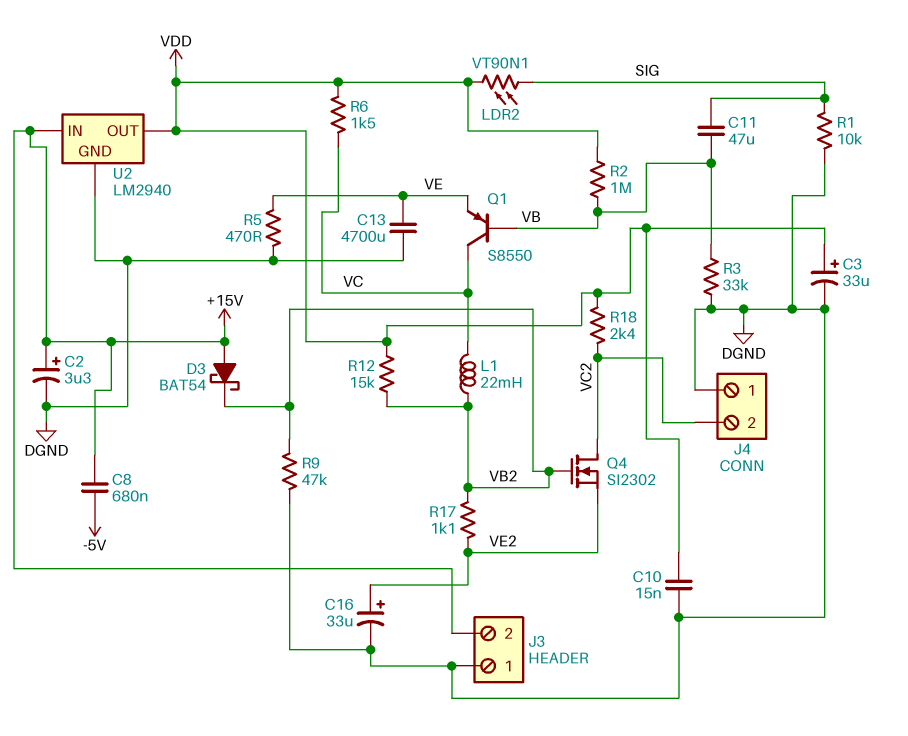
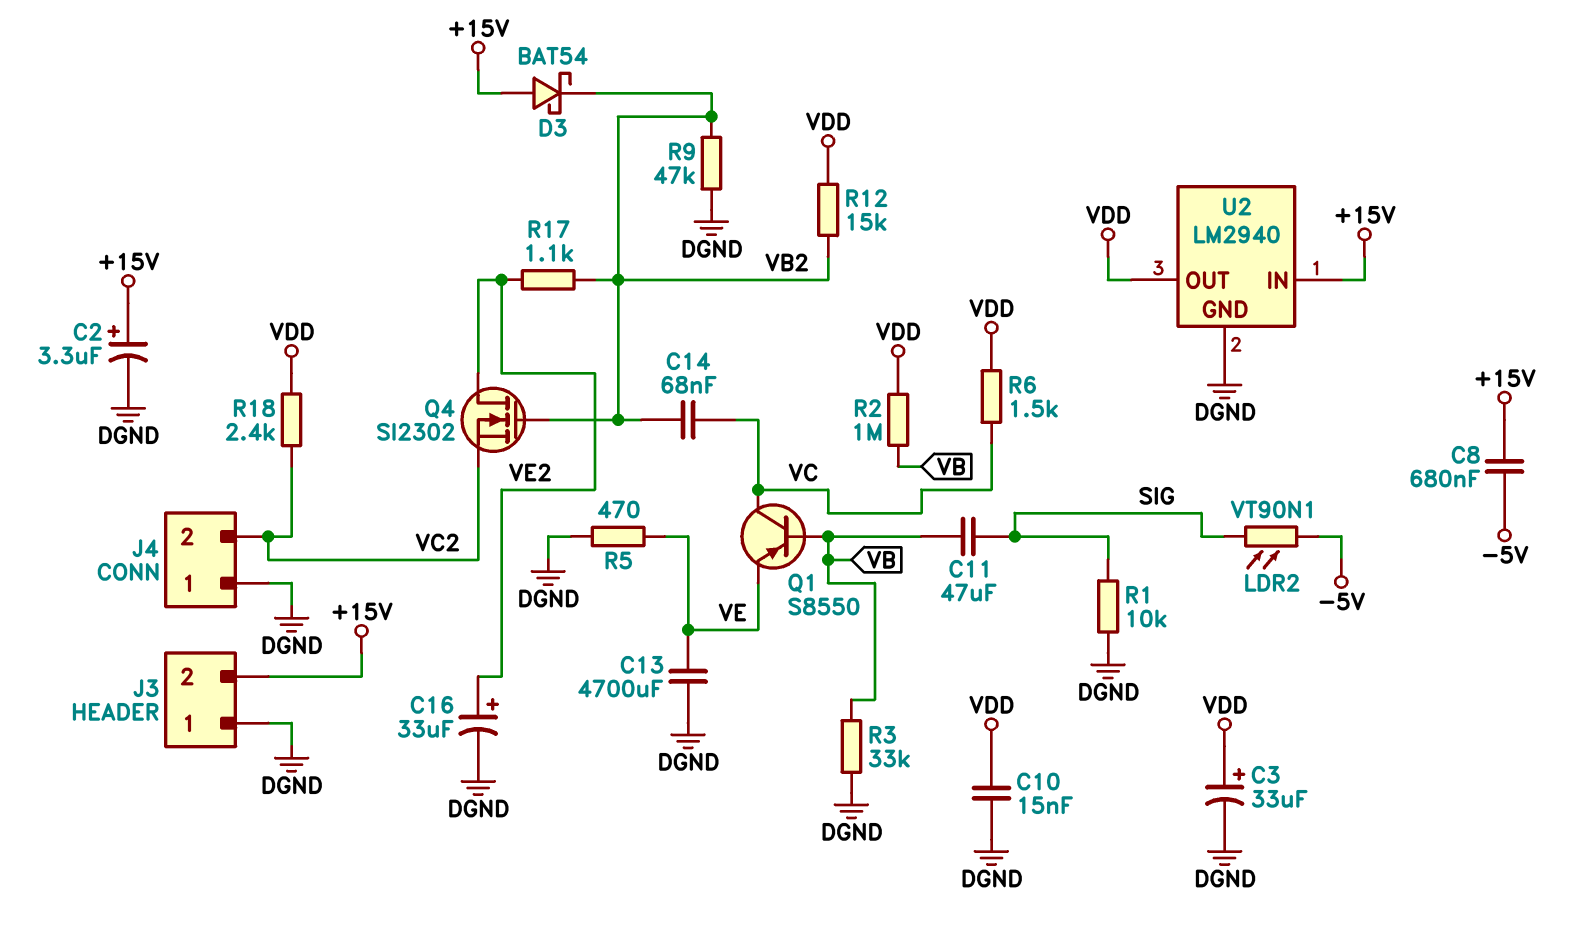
C14: none -> 68nF (VB2, VC)
L1: 22mH (VB2, VC) -> none
LDR2: VT90N1 (SIG, VDD) -> VT90N1 (-5V, SIG)
Q4: NMOS SI2302 (G VB2, D VC2, S VE2) -> NMOS SI2302 (G VB2, D VE2, S VC2)

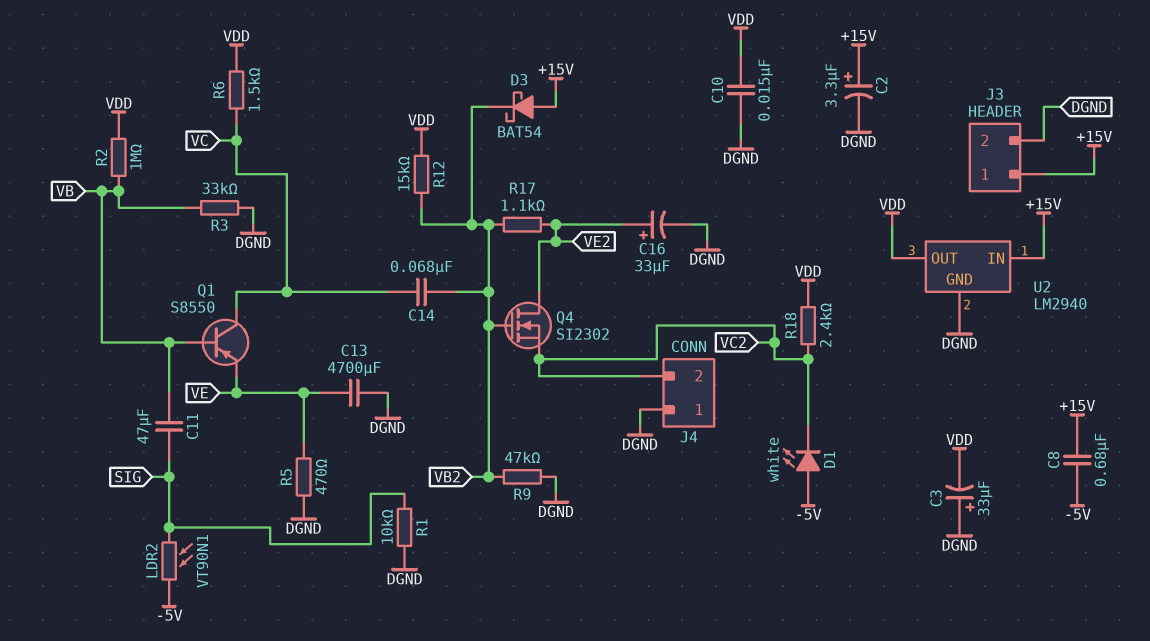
C3: 33uF (plus VDD, minus DGND) -> 33uF (plus DGND, minus VDD)
D1: none -> LED white (A -5V, K VC2)
J3 pin 1: DGND -> +15V
J3 pin 2: +15V -> DGND

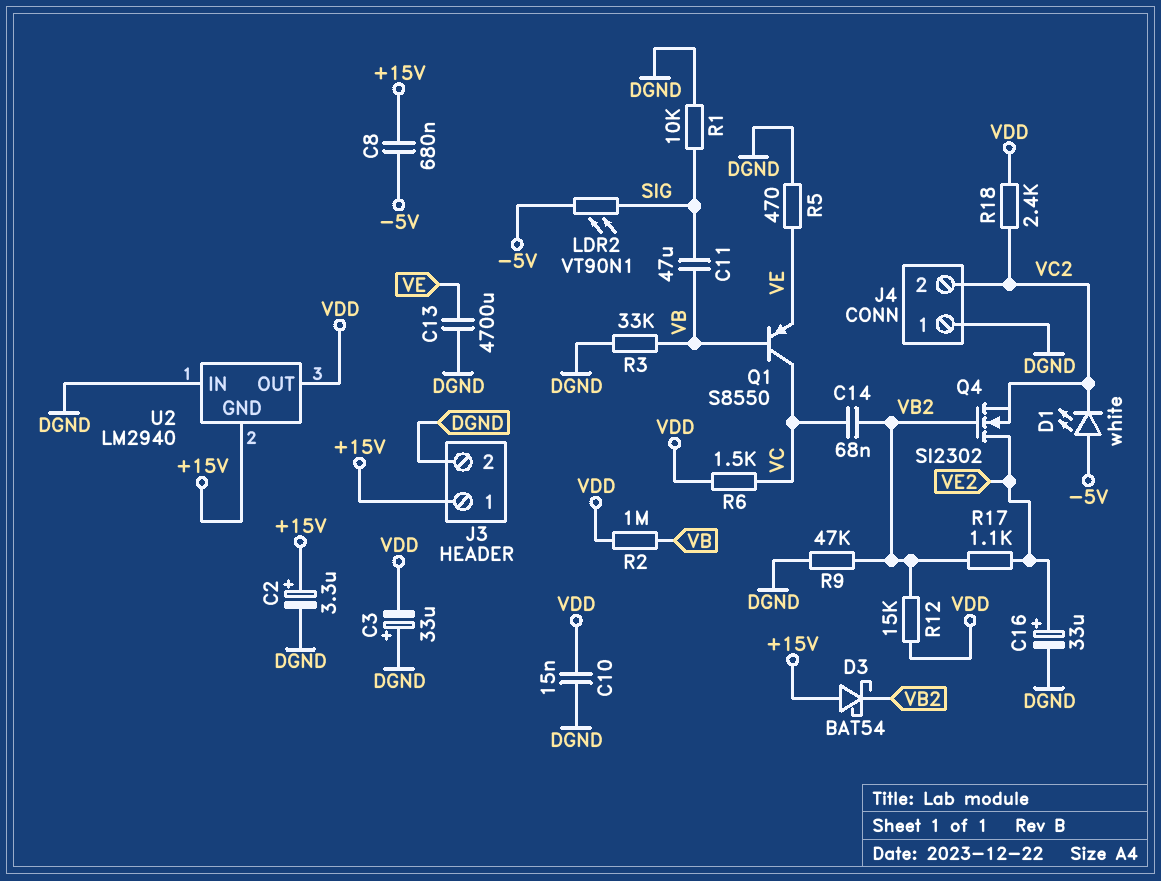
U2 pin GND: DGND -> +15V
U2 pin IN: +15V -> DGND

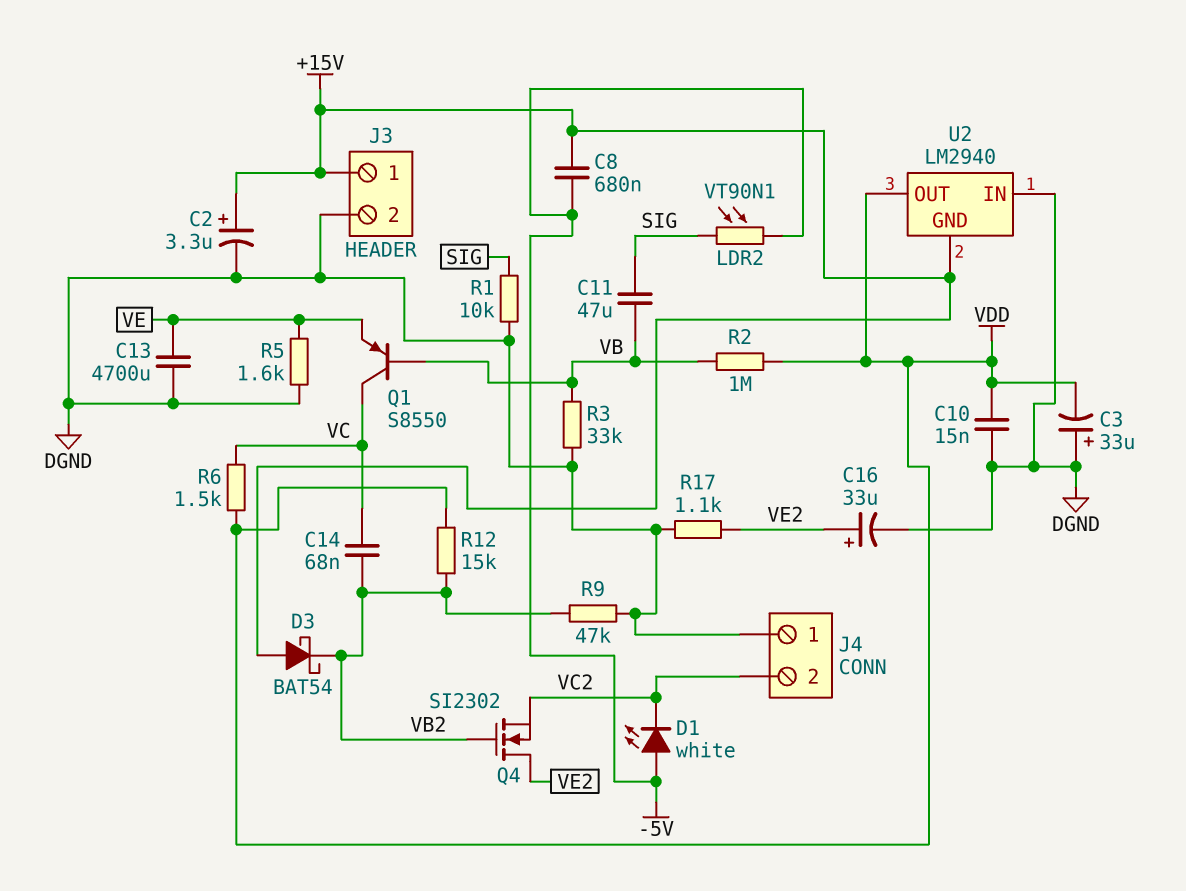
R5: 470 (DGND, VE) -> 1.6k (DGND, VE)
R17: 1.1k (VB2, VE2) -> 1.1k (DGND, VE2)
R18: 2.4k (VC2, VDD) -> none

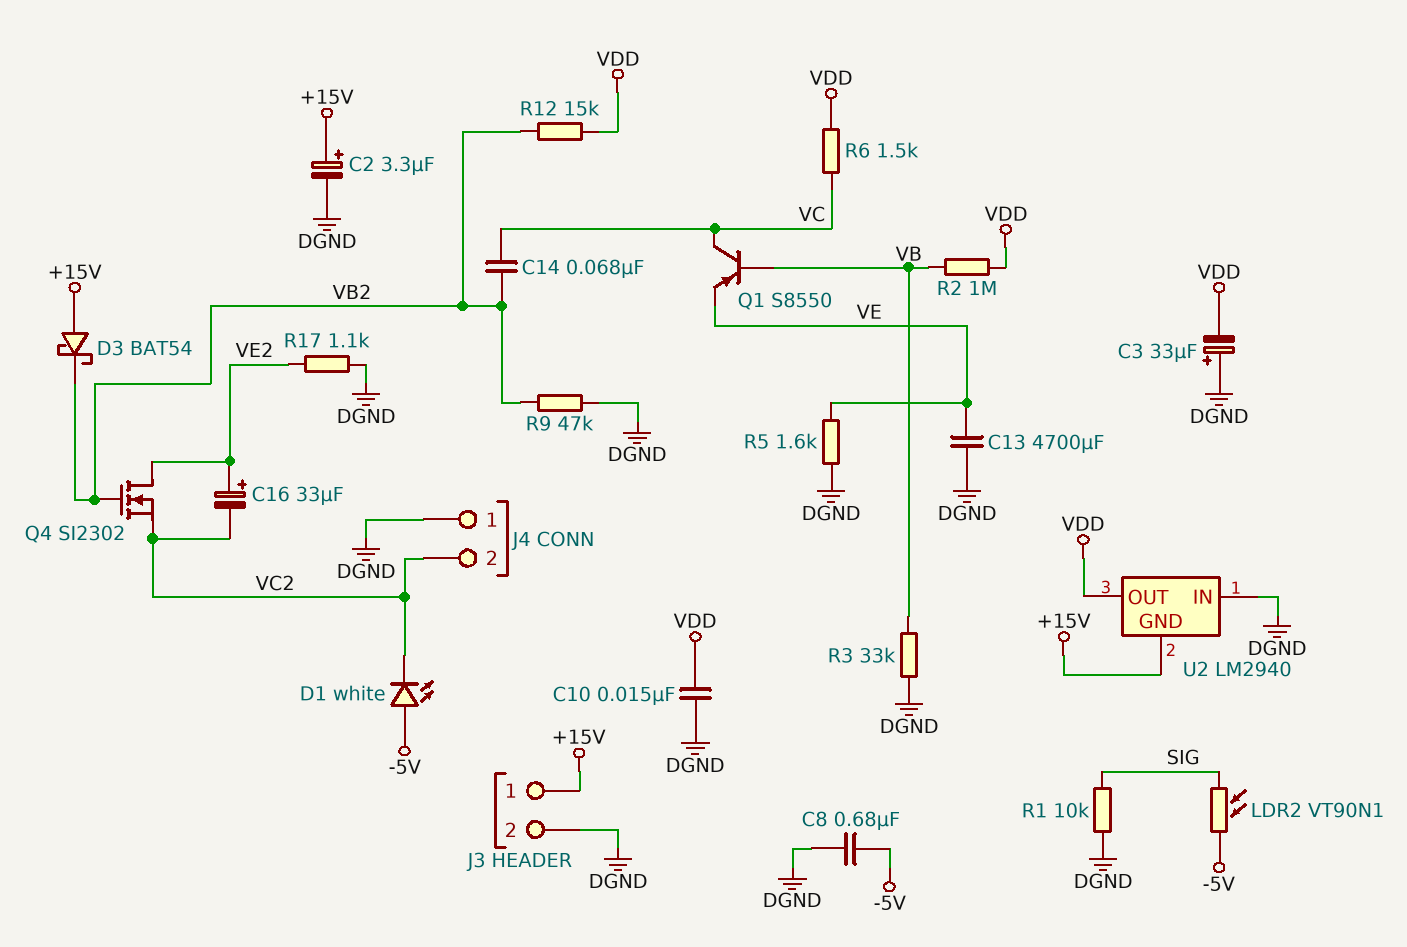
C8: 680nF (+15V, -5V) -> 680nF (-5V, DGND)
C11: 47uF (SIG, VB) -> none
C16: 33uF (plus VE2, minus DGND) -> 33uF (plus VE2, minus VC2)

